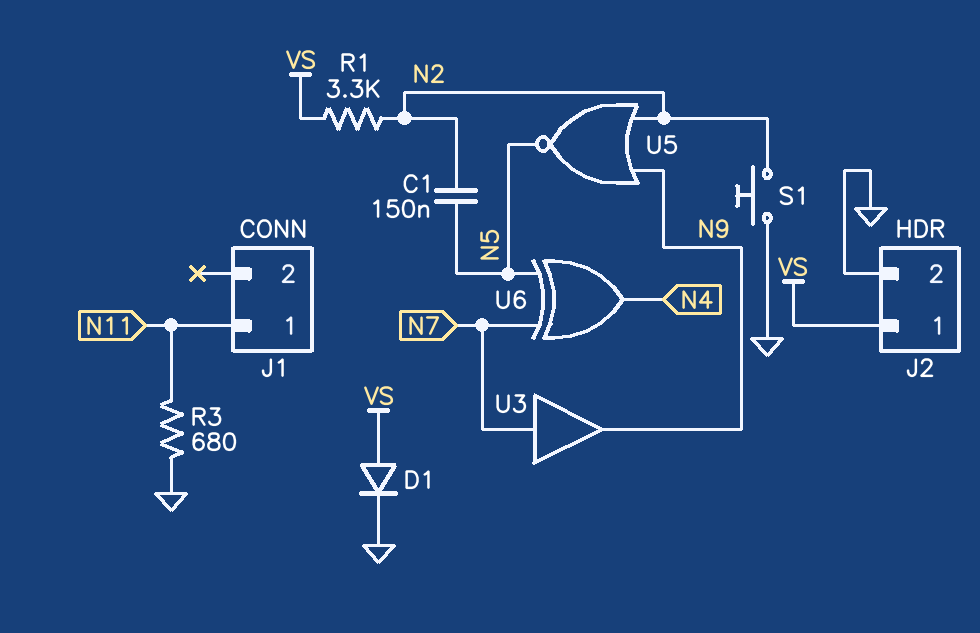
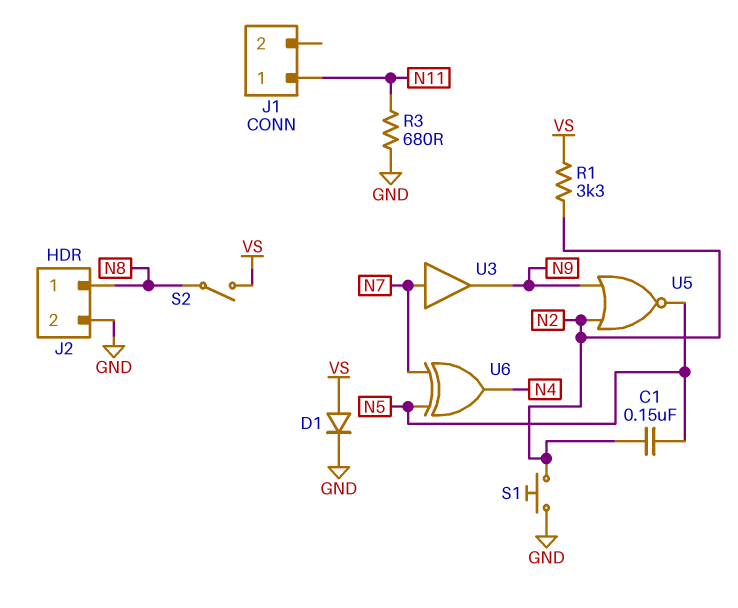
J2 pin 1: VS -> N8
S2: none -> switch (N8, VS)

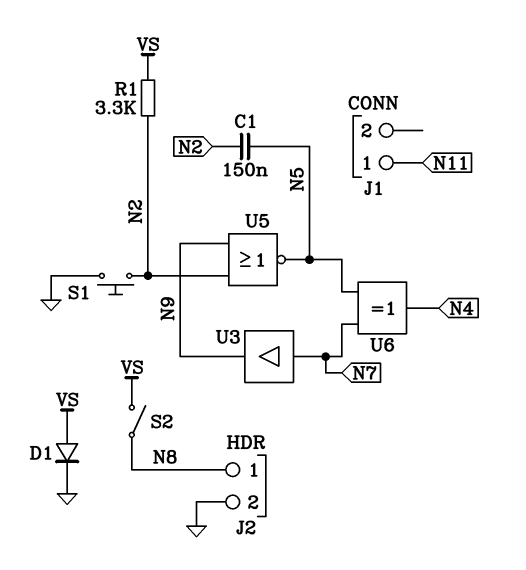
R3: 680 (GND, N11) -> none

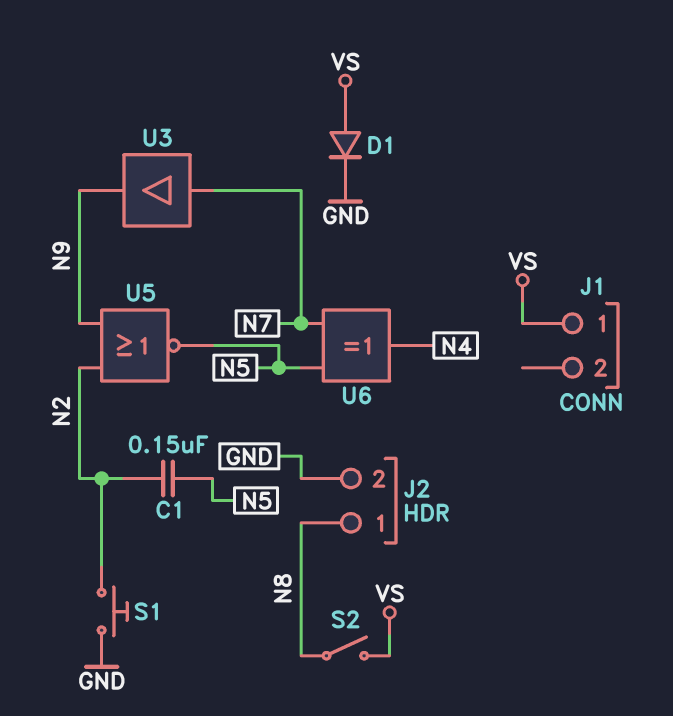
J1 pin 1: N11 -> VS
R1: 3.3k (N2, VS) -> none

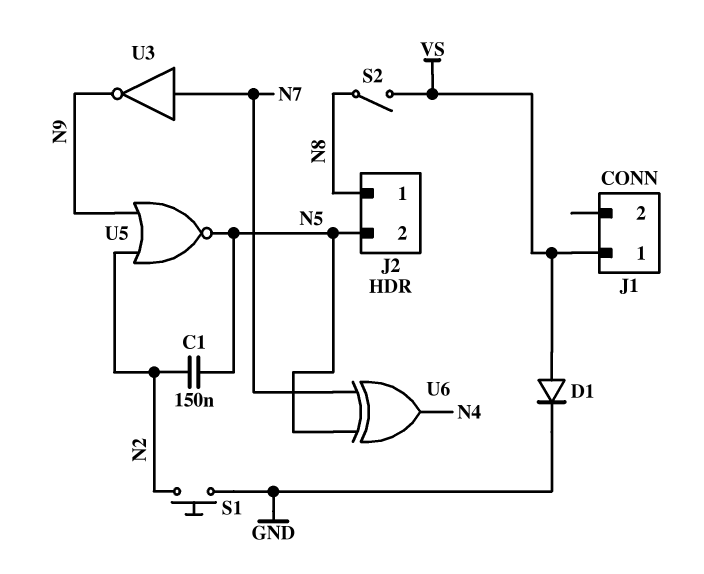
J2 pin 2: GND -> N5
U3: buffer (in N7, out N9) -> NOT (in N7, out N9)

